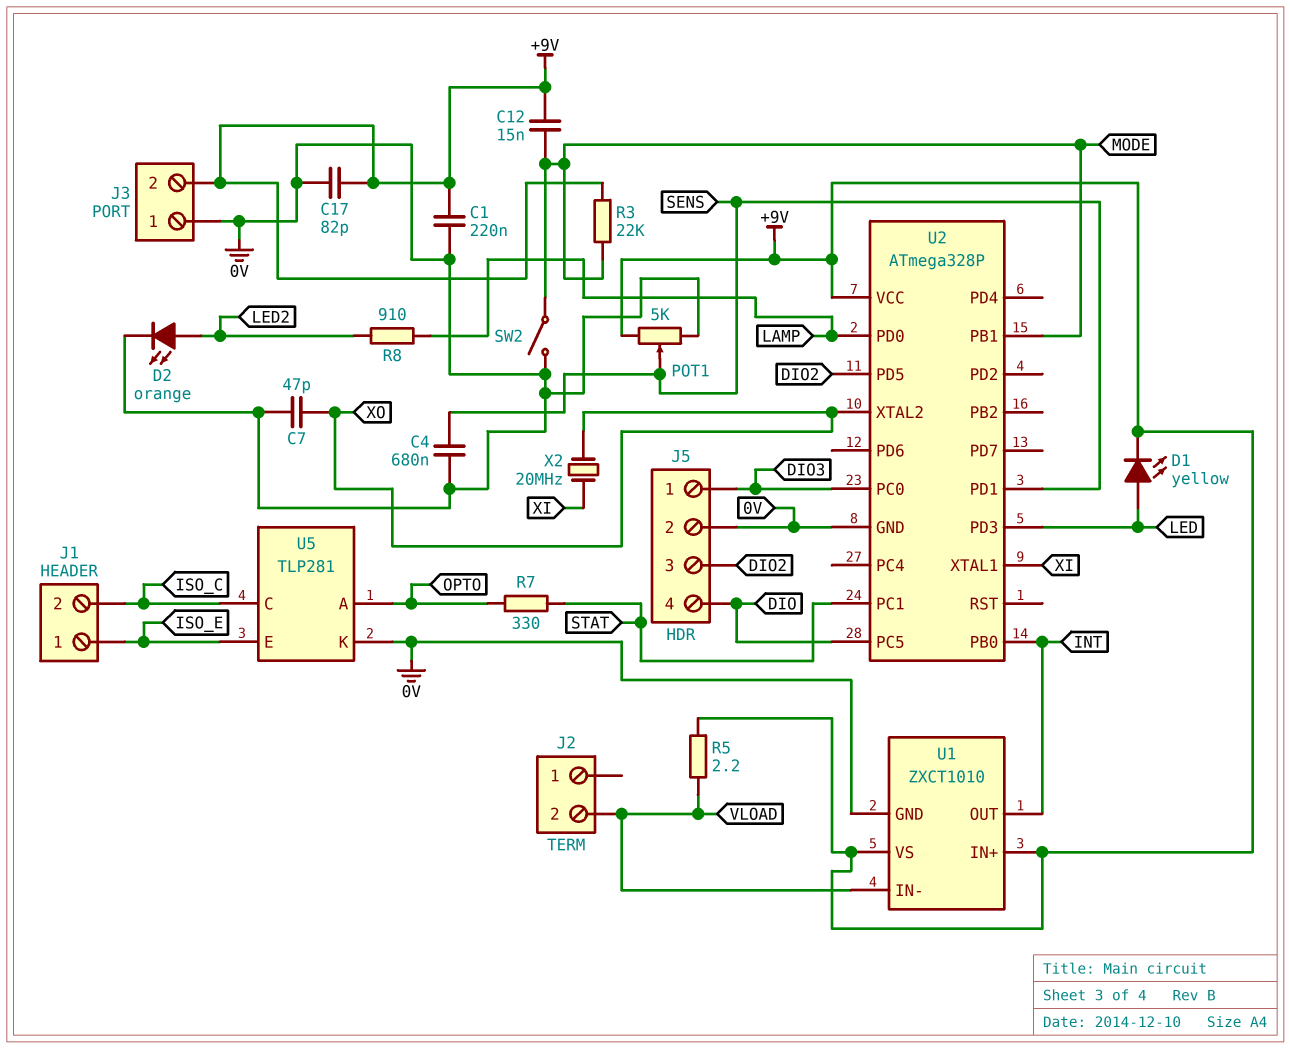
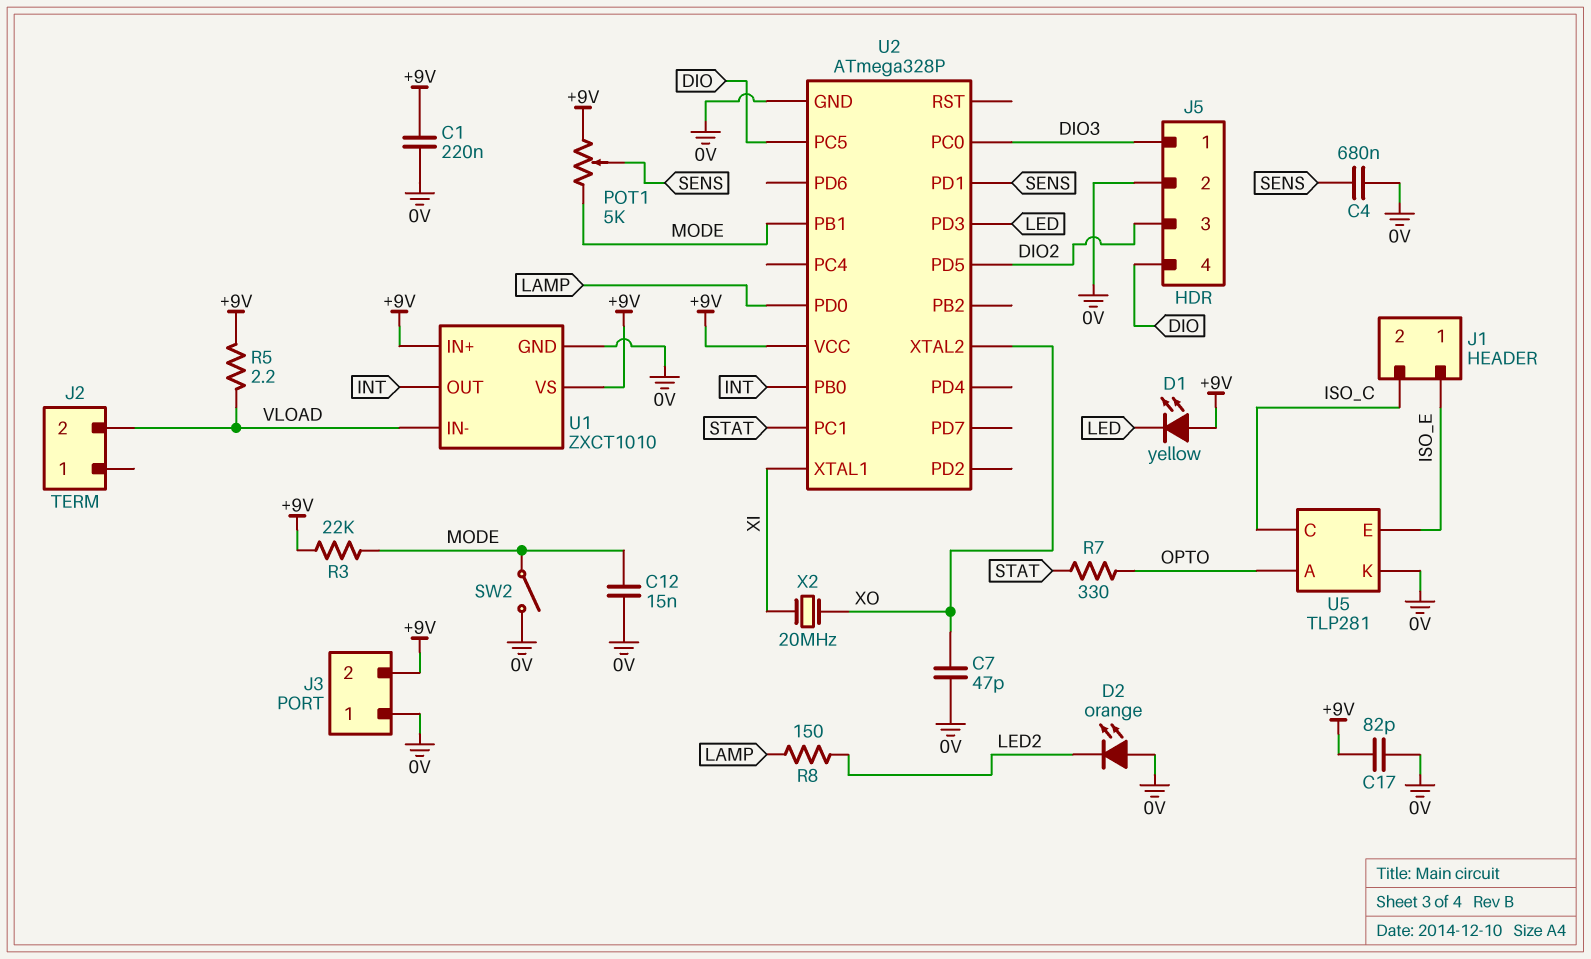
C12: 15nF (+9V, MODE) -> 15nF (0V, MODE)
D1: LED yellow (A LED, K +9V) -> LED yellow (A +9V, K LED)
D2: LED orange (A LED2, K 0V) -> LED orange (A 0V, K LED2)
POT1: 5k (+9V, 0V, wiper SENS) -> 5k (+9V, MODE, wiper SENS)
R8: 910 (LAMP, LED2) -> 150 (LAMP, LED2)

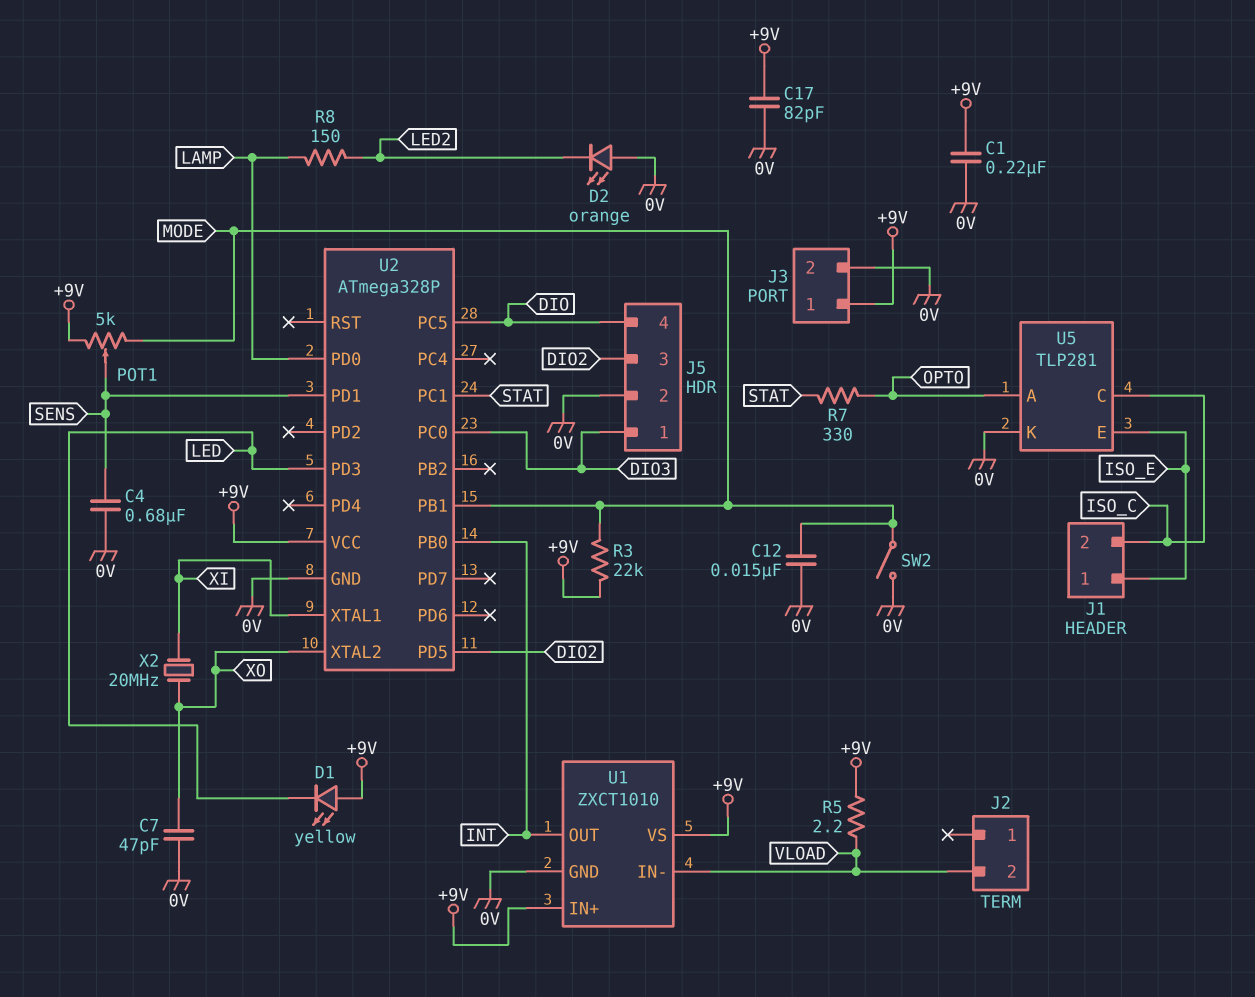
J3 pin 1: 0V -> +9V
J3 pin 2: +9V -> 0V

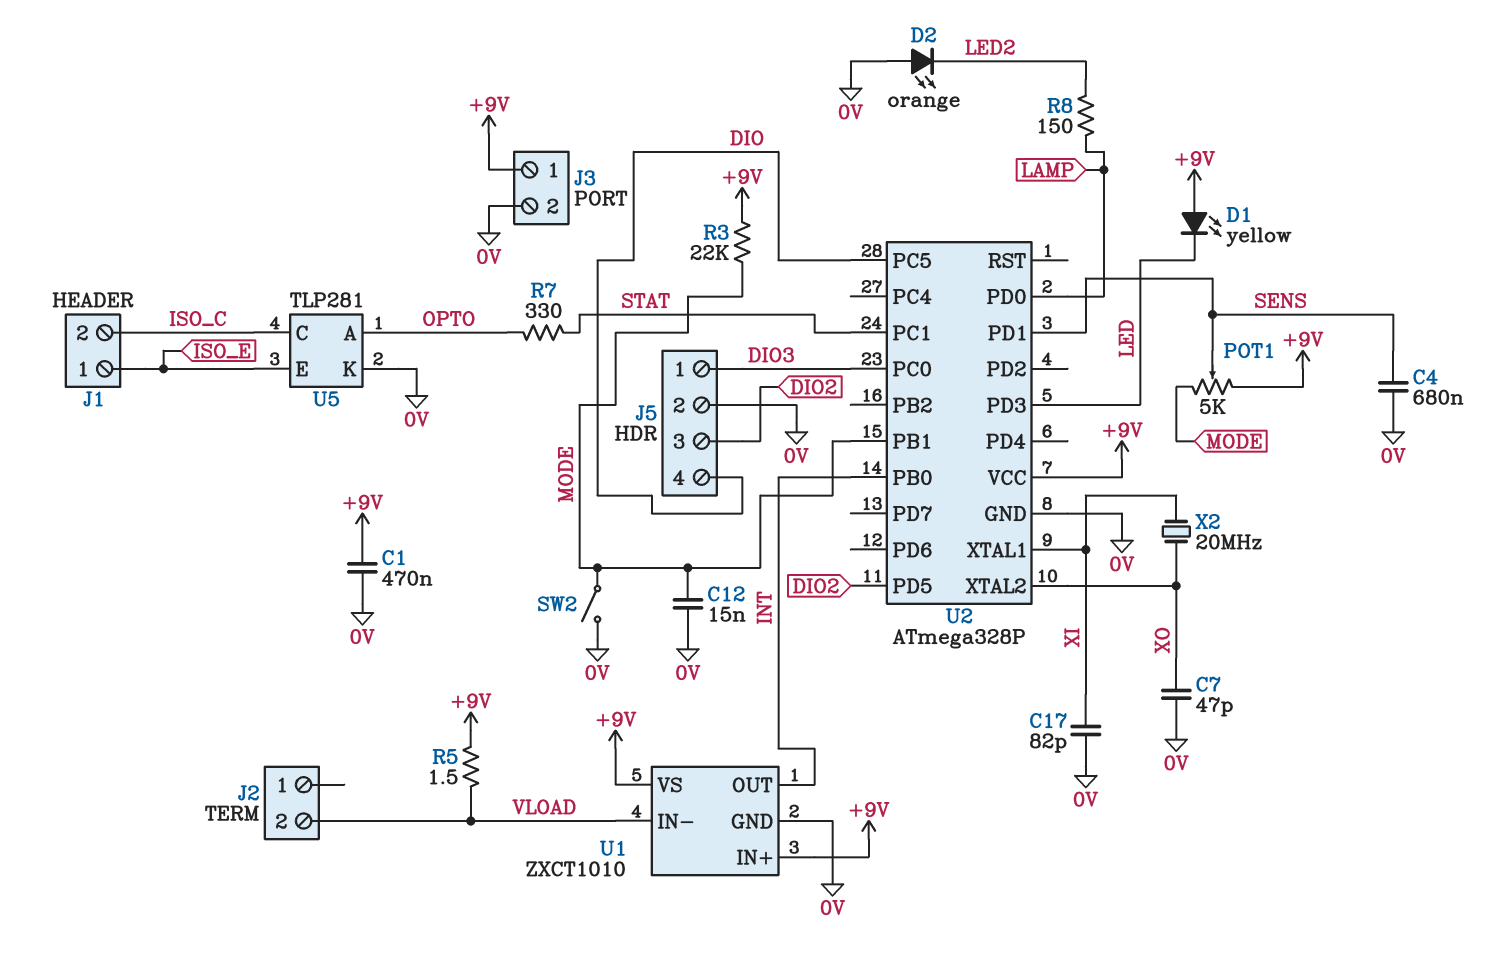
C1: 220nF (+9V, 0V) -> 470nF (+9V, 0V)
C17: 82pF (+9V, 0V) -> 82pF (0V, XI)
R5: 2.2 (+9V, VLOAD) -> 1.5 (+9V, VLOAD)

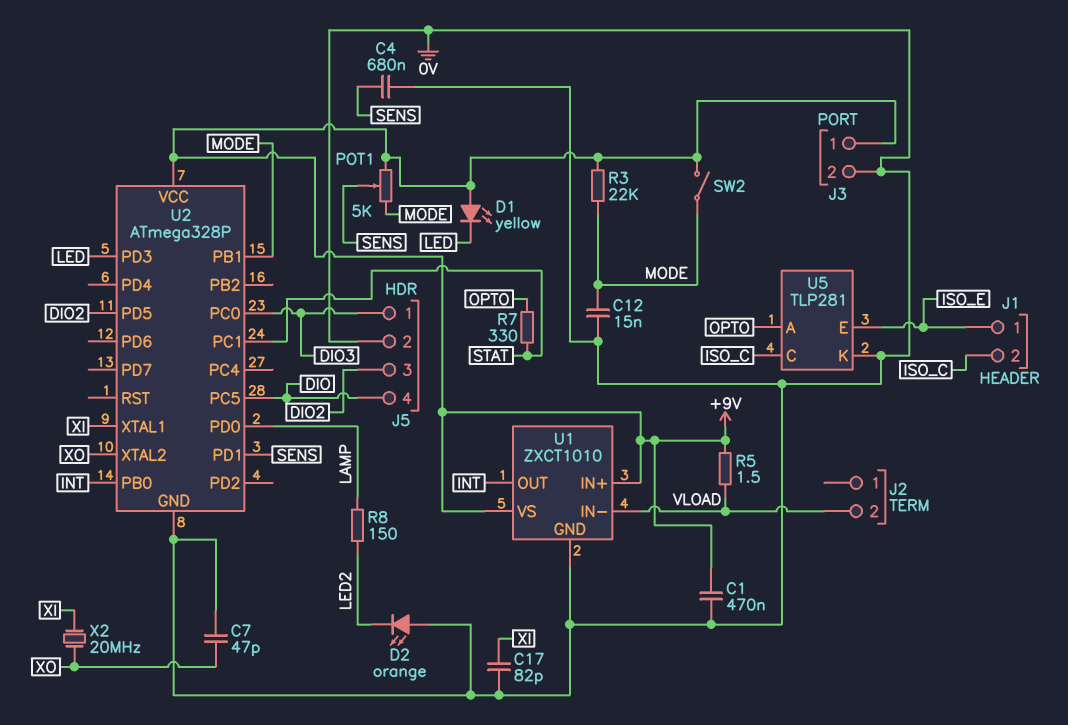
SW2: switch (0V, MODE) -> switch (+9V, MODE)

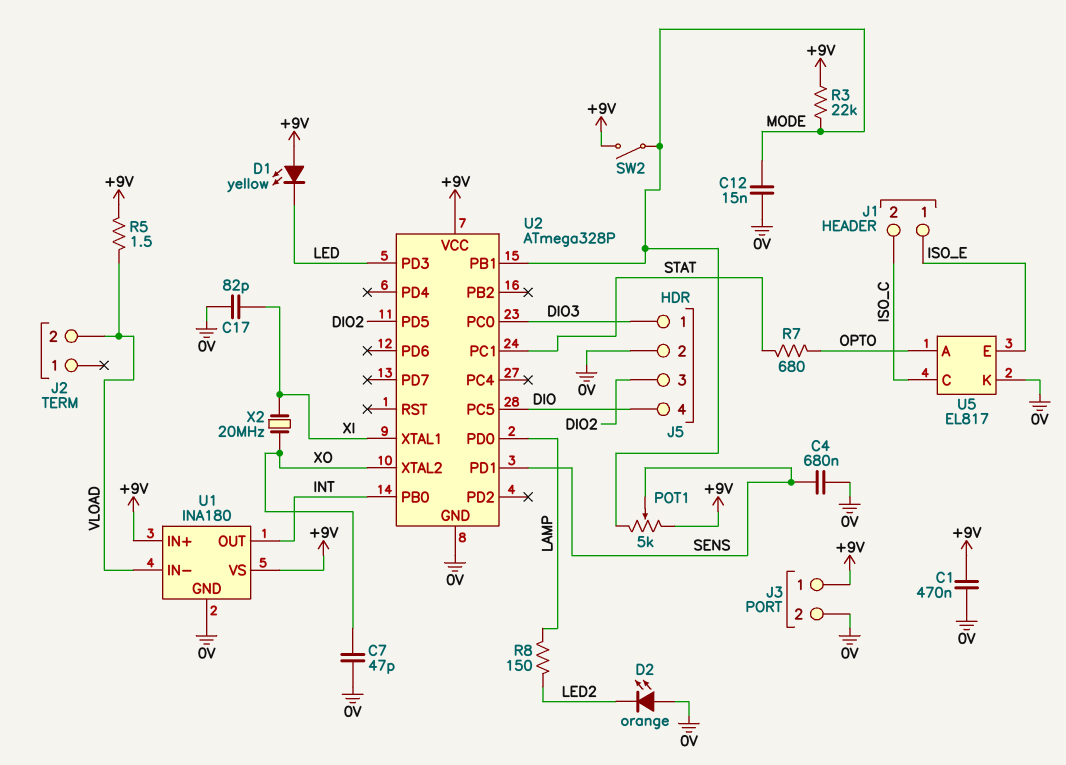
R7: 330 (OPTO, STAT) -> 680 (OPTO, STAT)
U1: ZXCT1010 -> INA180
U5: TLP281 -> EL817

